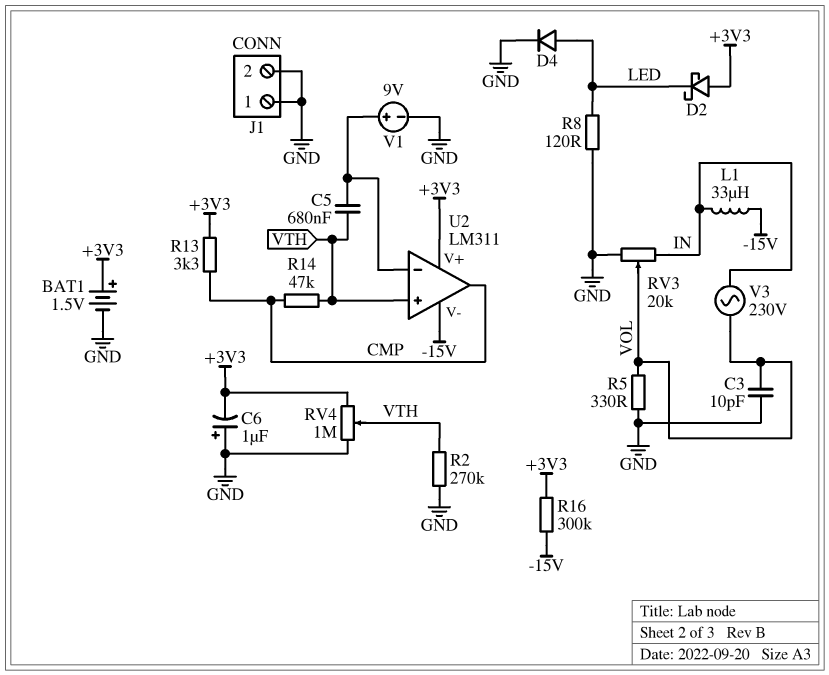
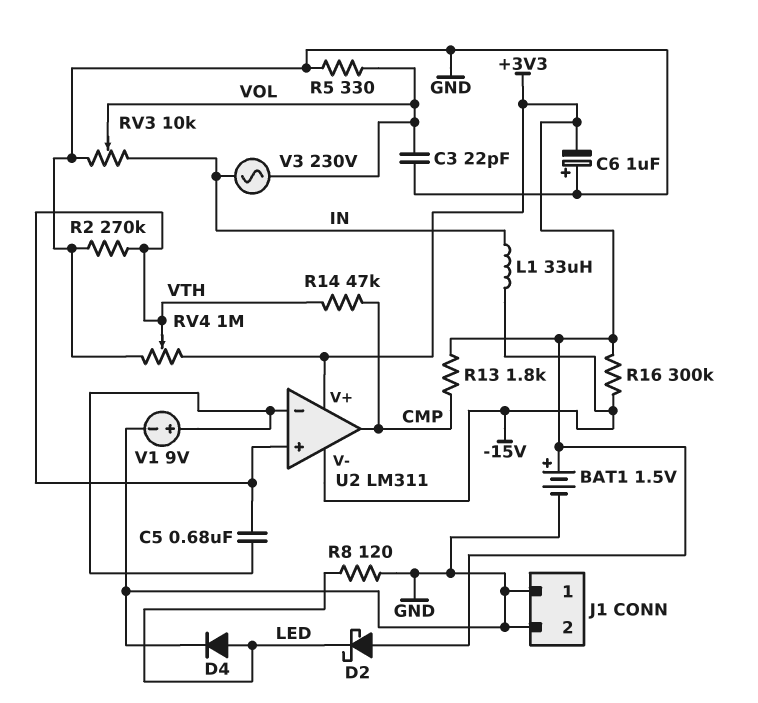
C3: 10pF (GND, VOL) -> 22pF (GND, VOL)
R13: 3.3k (+3V3, CMP) -> 1.8k (+3V3, CMP)
RV3: 20k (GND, IN, wiper VOL) -> 10k (GND, IN, wiper VOL)

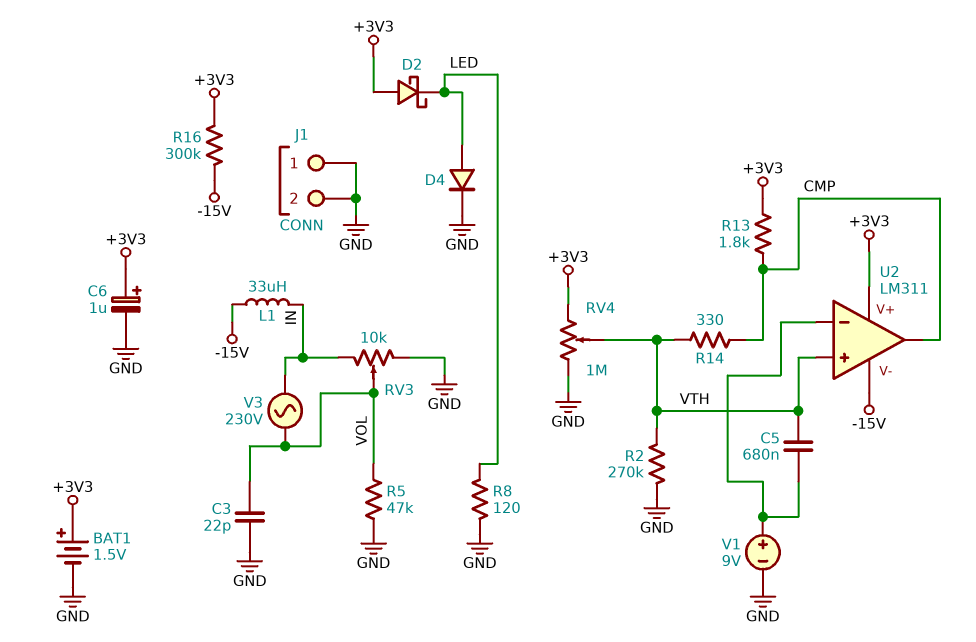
C6: 1uF (plus GND, minus +3V3) -> 1uF (plus +3V3, minus GND)
R5: 330 (GND, VOL) -> 47k (GND, VOL)
R14: 47k (CMP, VTH) -> 330 (CMP, VTH)

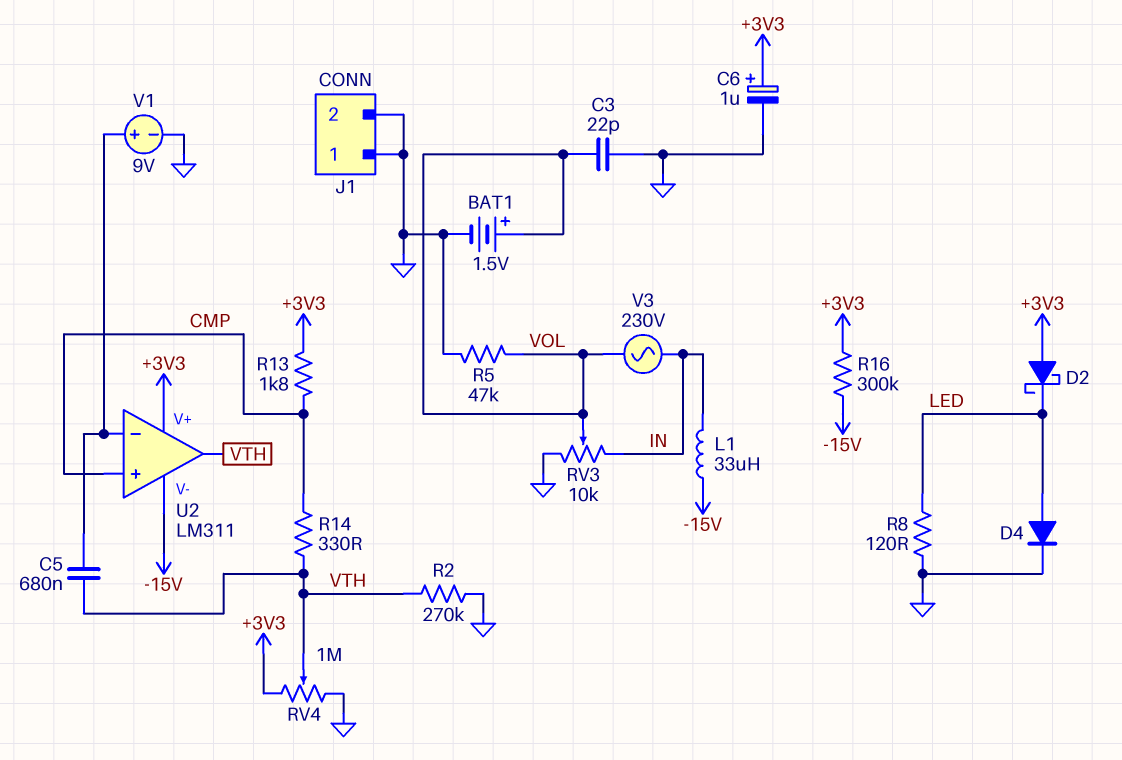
BAT1: 1.5V (plus +3V3, minus GND) -> 1.5V (plus VOL, minus GND)
U2 pin in+: VTH -> CMP
U2 pin out: CMP -> VTH

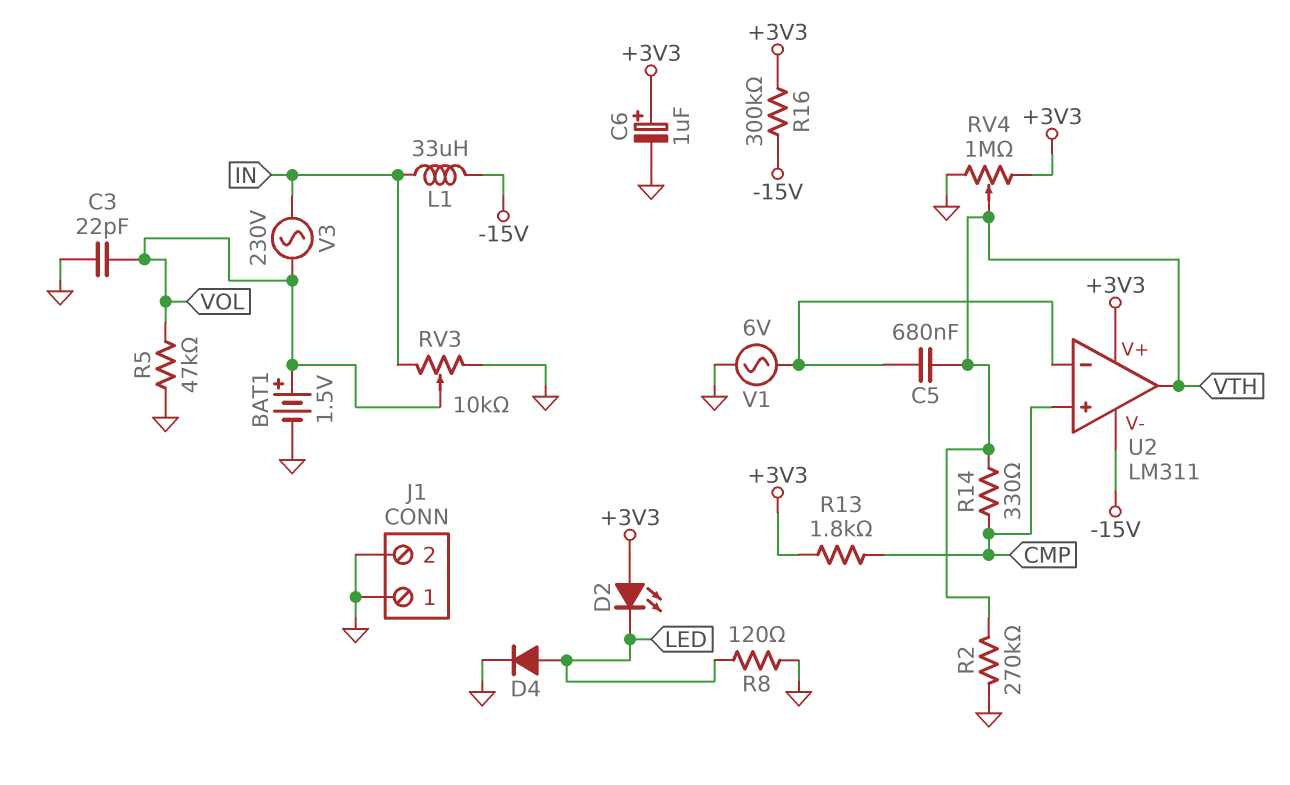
D2: schottky (A +3V3, K LED) -> LED (A +3V3, K LED)
V1: 9V (plus U2/in-, minus GND) -> AC 6V (GND, U2/in-)

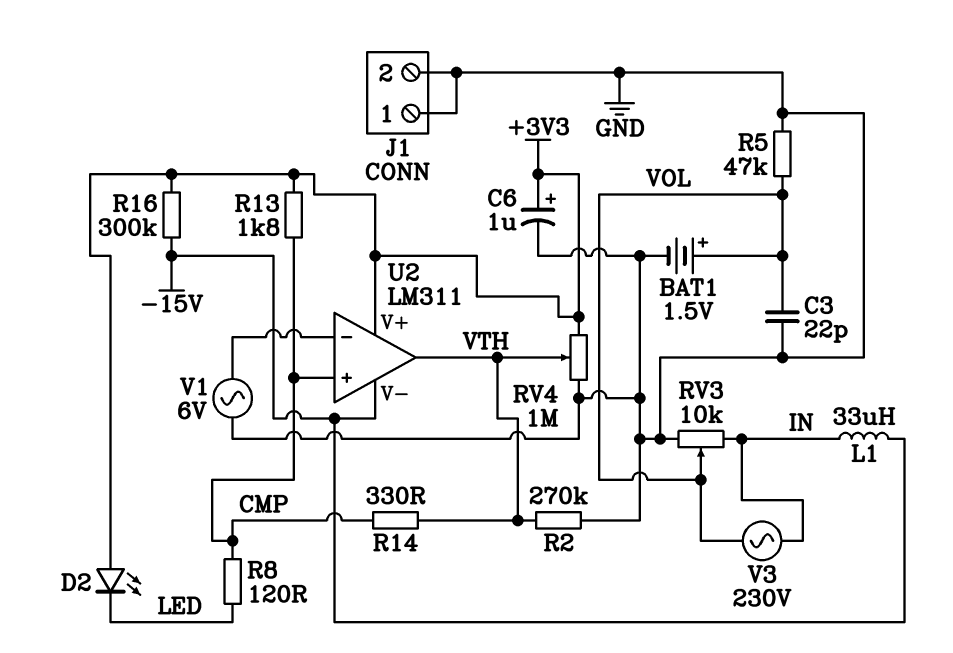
C5: 680nF (U2/in-, VTH) -> none
D4: diode (A LED, K GND) -> none
R8: 120 (GND, LED) -> 120 (CMP, LED)

